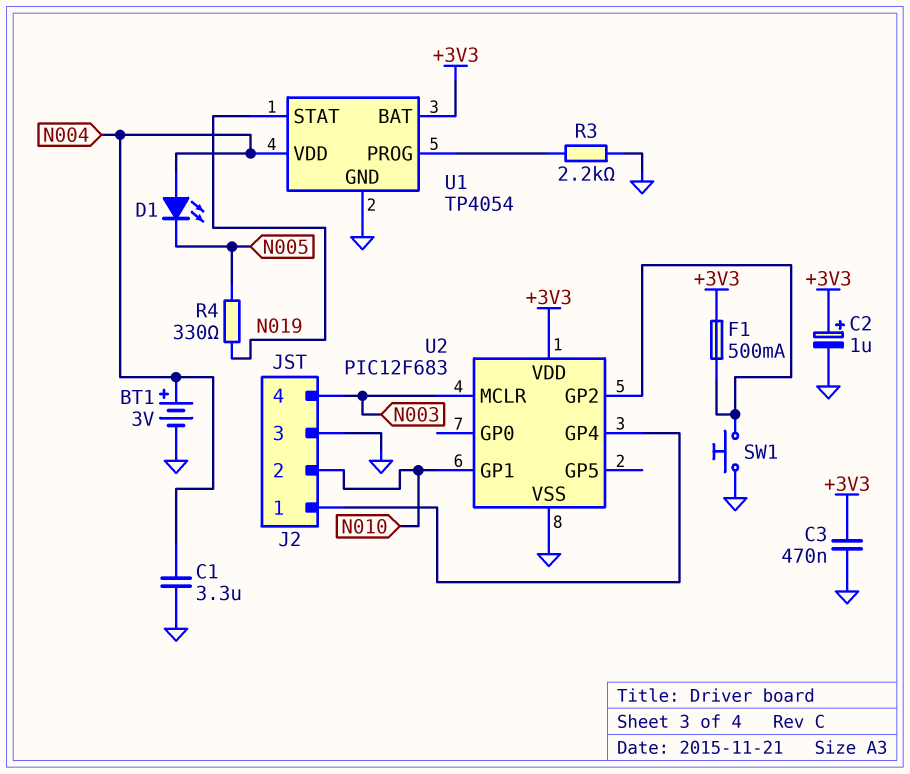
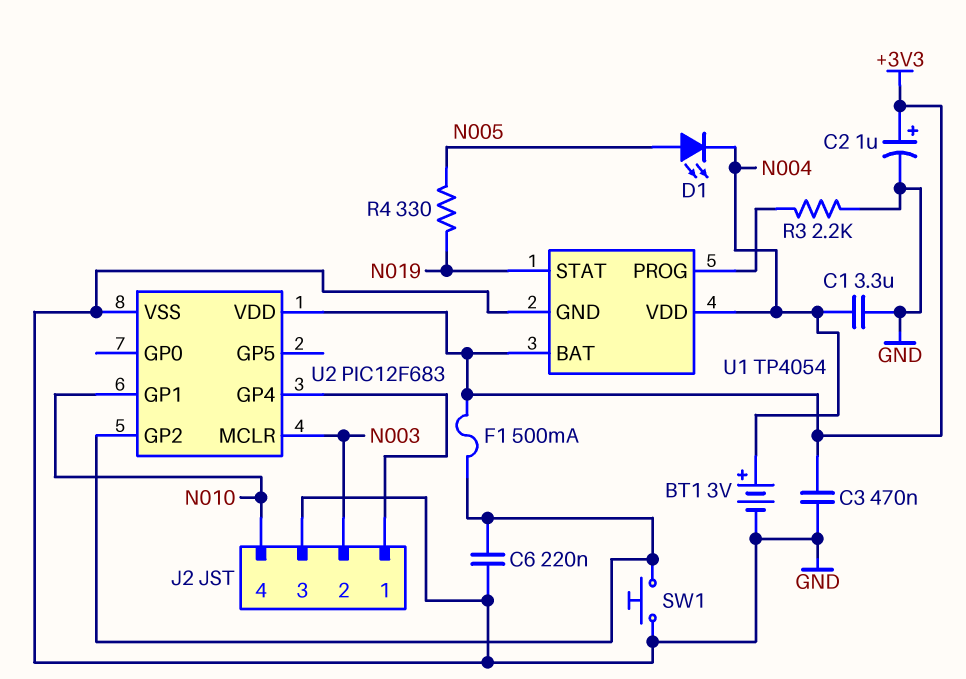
C6: none -> 220nF (GND, U2/GP2)
D1: LED (A N004, K N005) -> LED (A N005, K N004)
J2 pin 2: N010 -> N003
J2 pin 4: N003 -> N010

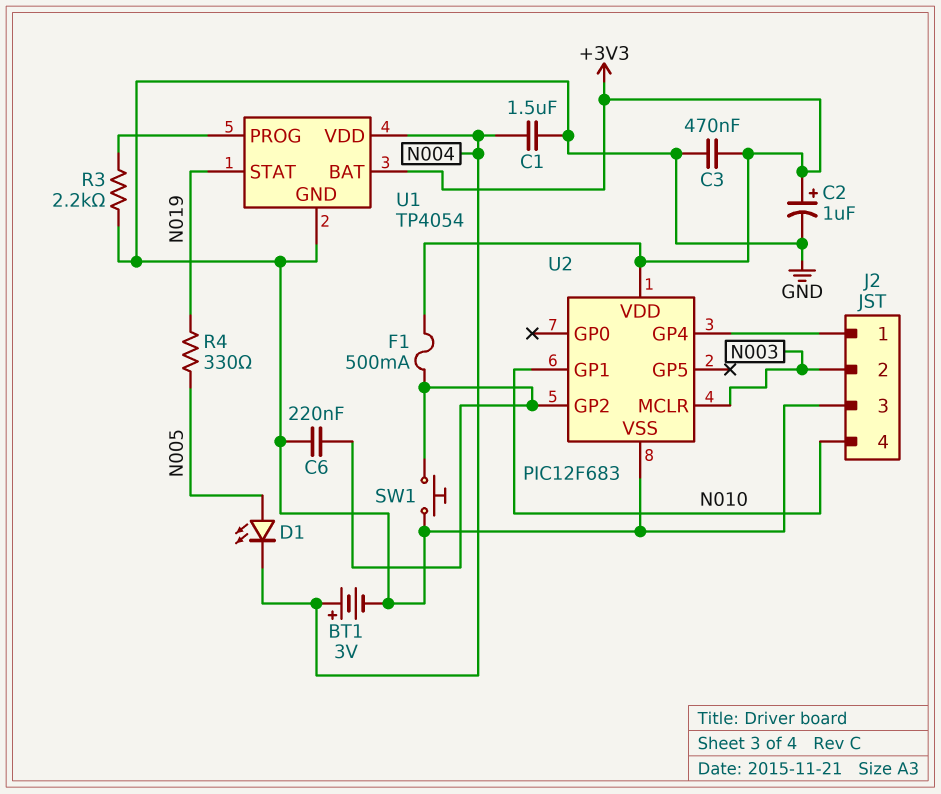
C1: 3.3uF (GND, N004) -> 1.5uF (GND, N004)

